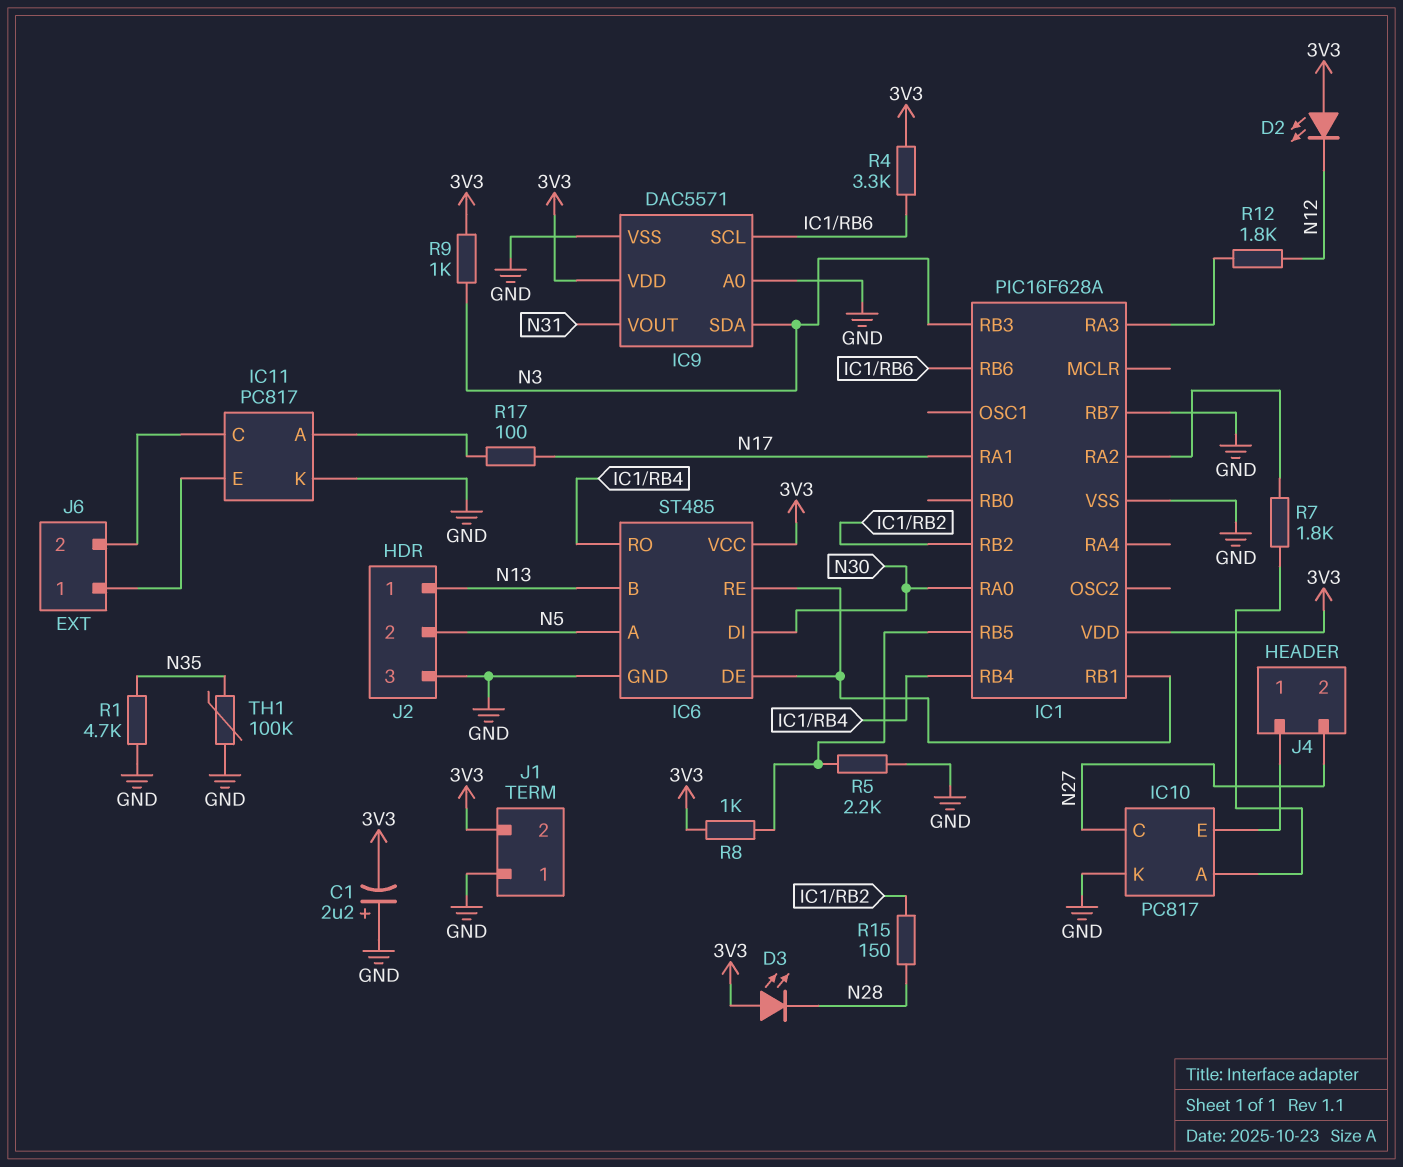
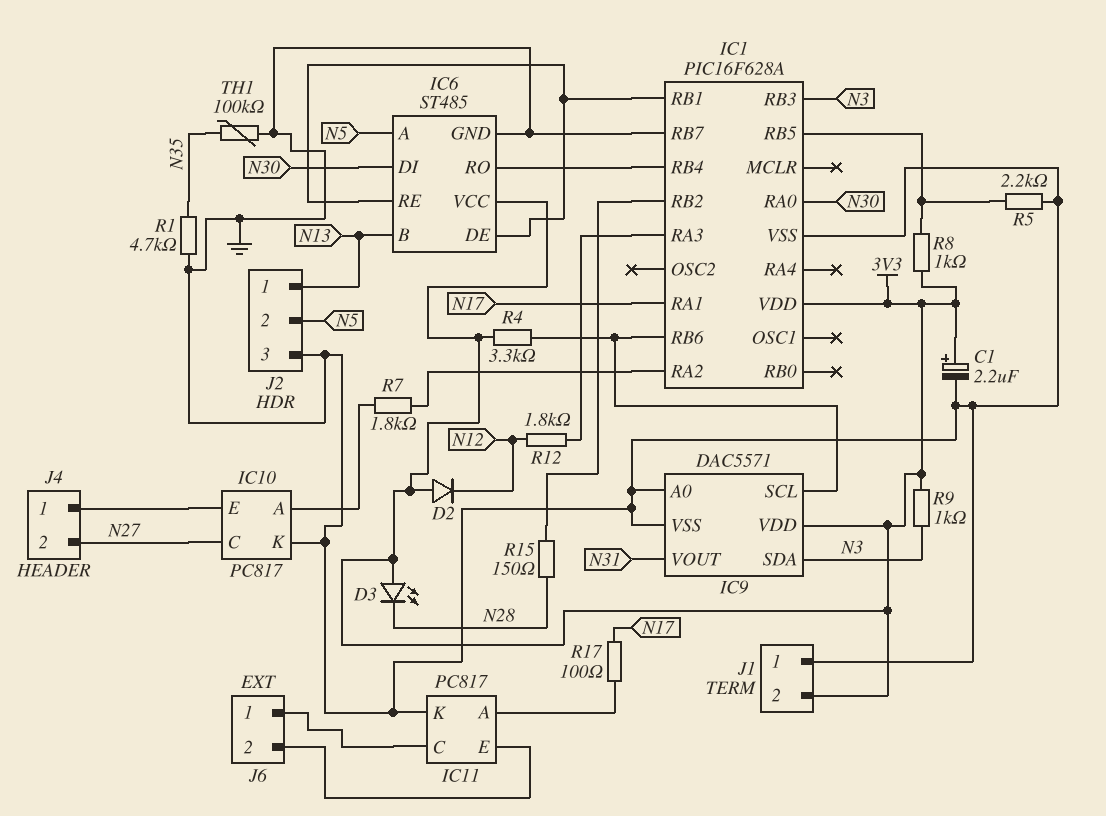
C1: 2.2uF (plus GND, minus 3V3) -> 2.2uF (plus 3V3, minus GND)
D2: LED (A 3V3, K N12) -> diode (A 3V3, K N12)
J6 pin 1: IC11/E -> IC11/C
J6 pin 2: IC11/C -> IC11/E

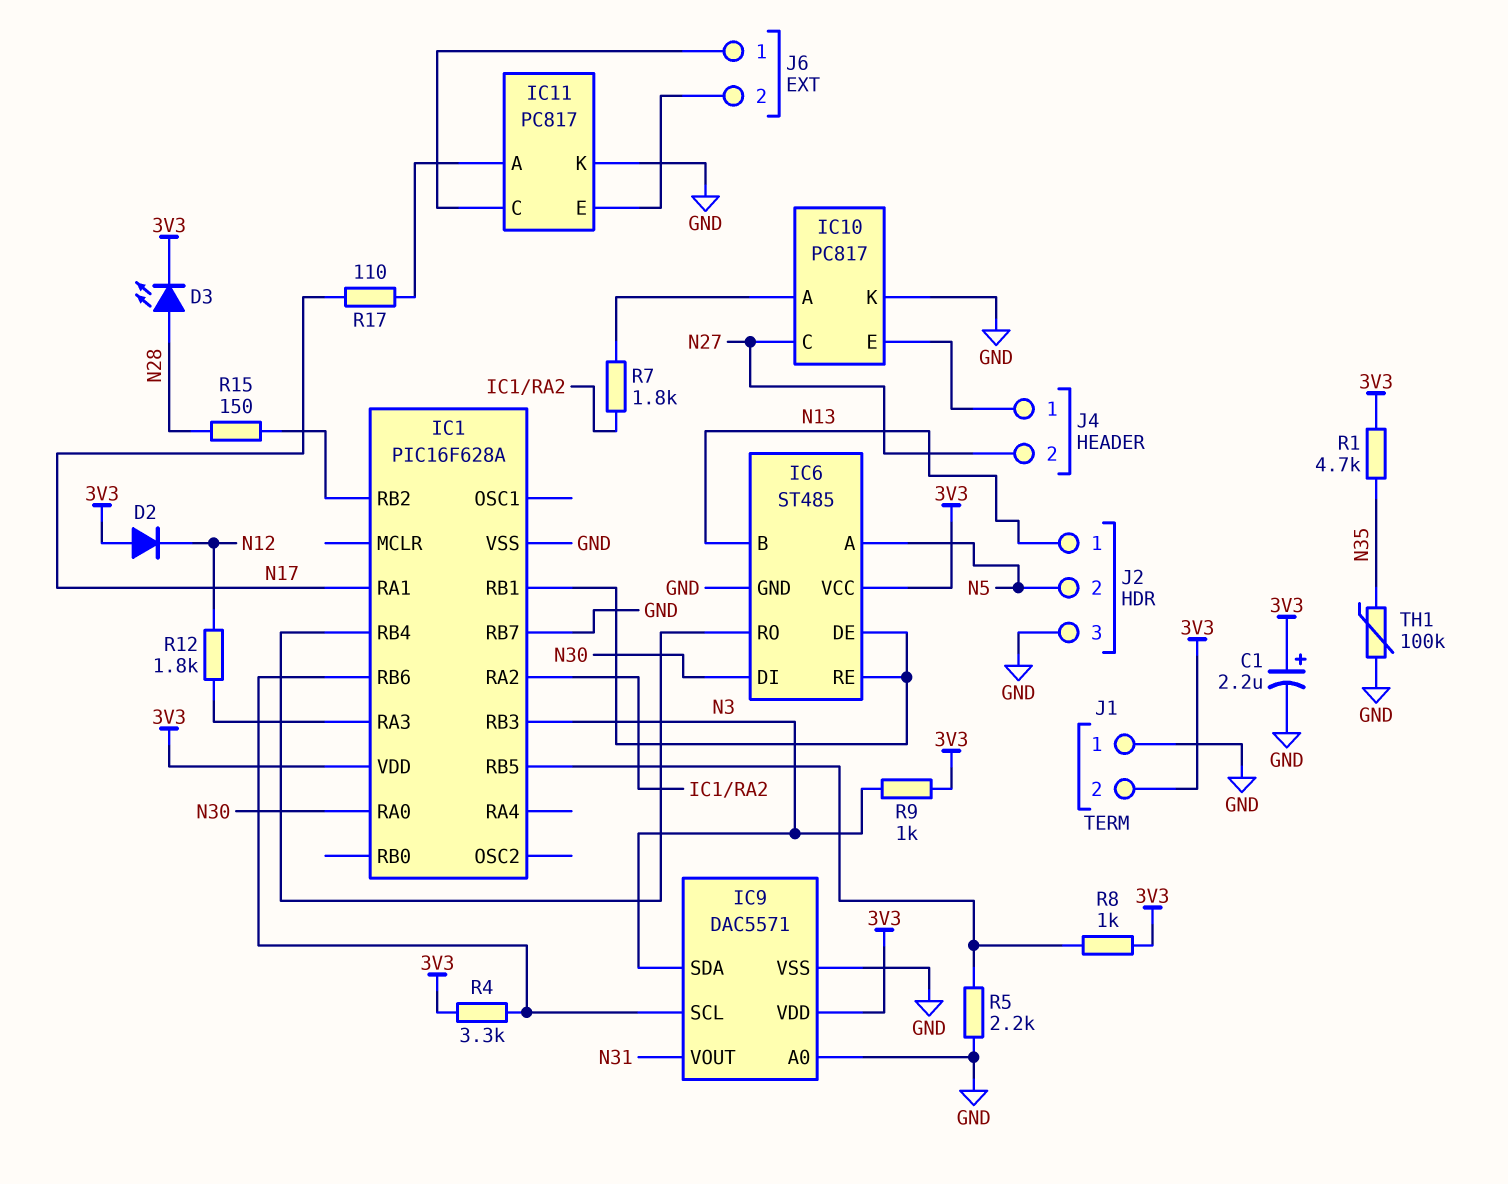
D3: LED (A 3V3, K N28) -> LED (A N28, K 3V3)
R1: 4.7k (GND, N35) -> 4.7k (3V3, N35)
R17: 100 (IC11/A, N17) -> 110 (IC11/A, N17)

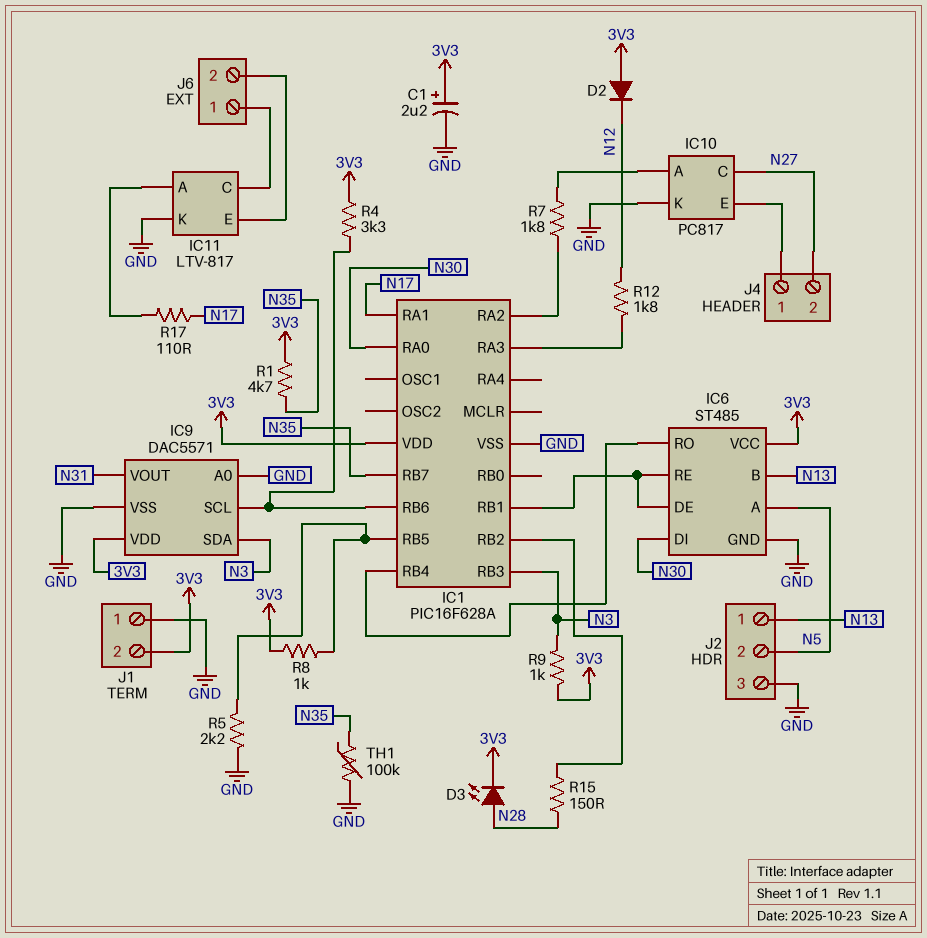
IC1 pin RB7: GND -> N35
IC11: PC817 -> LTV-817

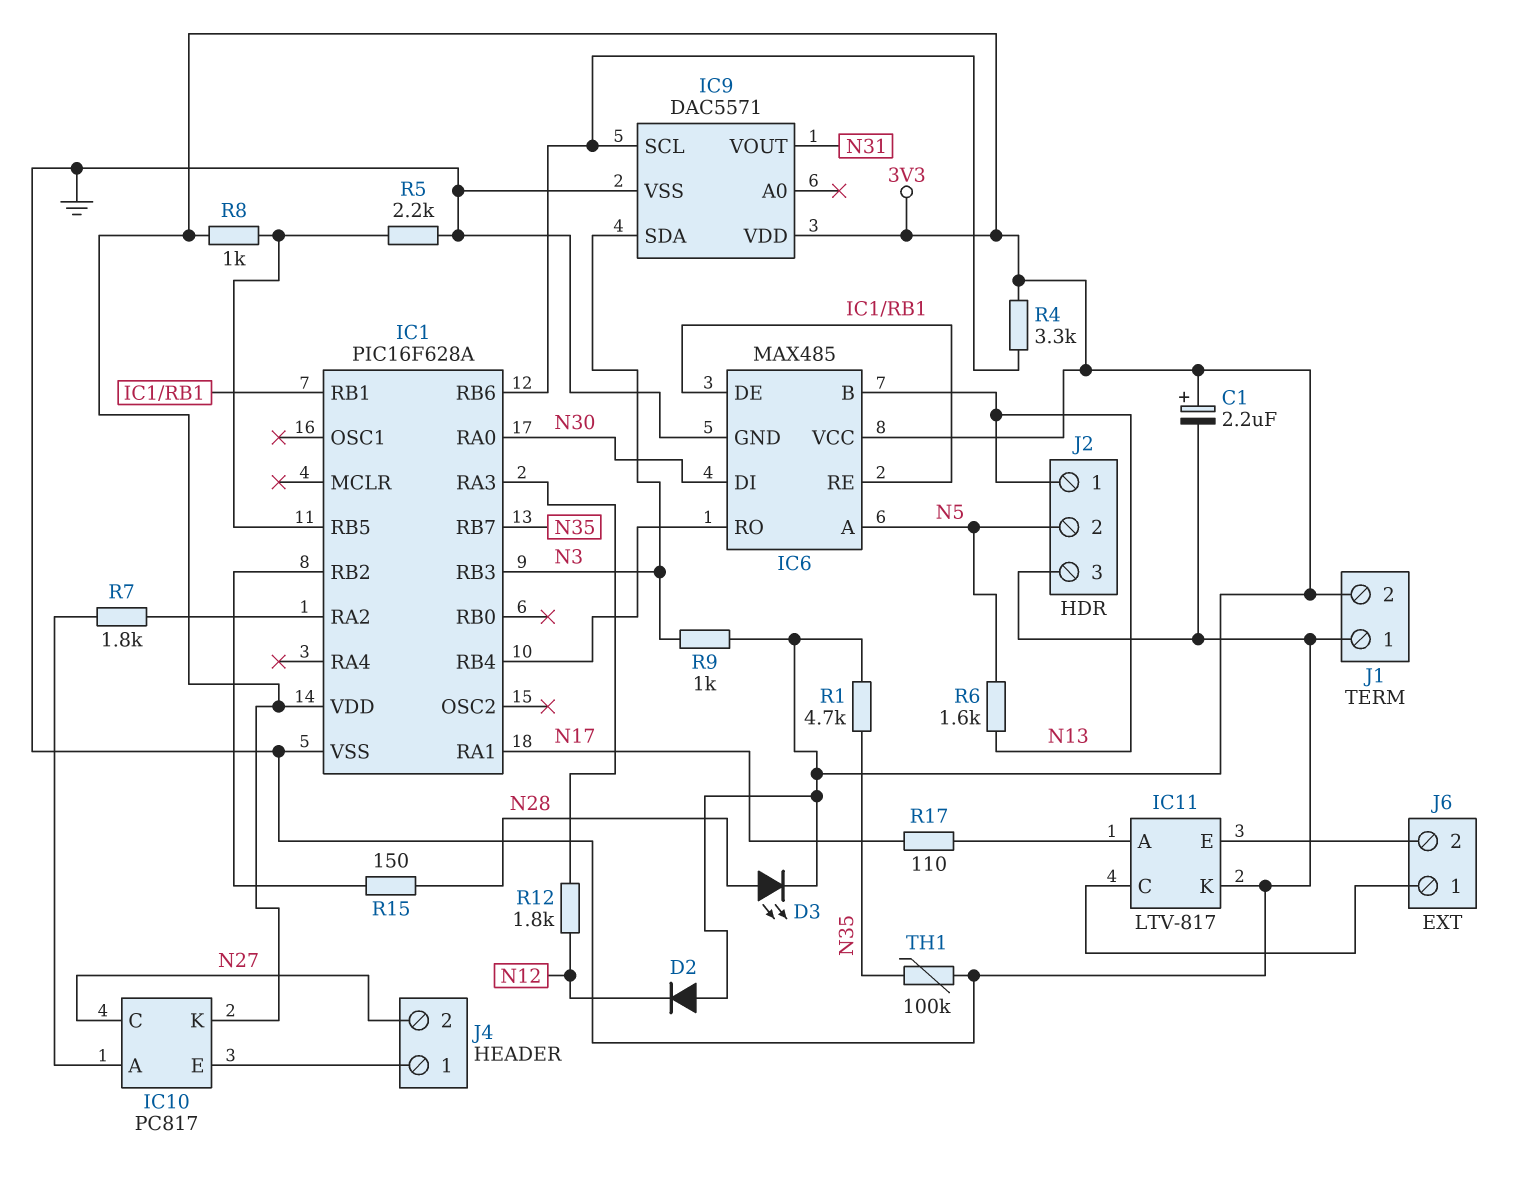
IC6: ST485 -> MAX485
IC9 pin A0: GND -> none
IC10 pin K: GND -> 3V3
R6: none -> 1.6k (N5, N13)

